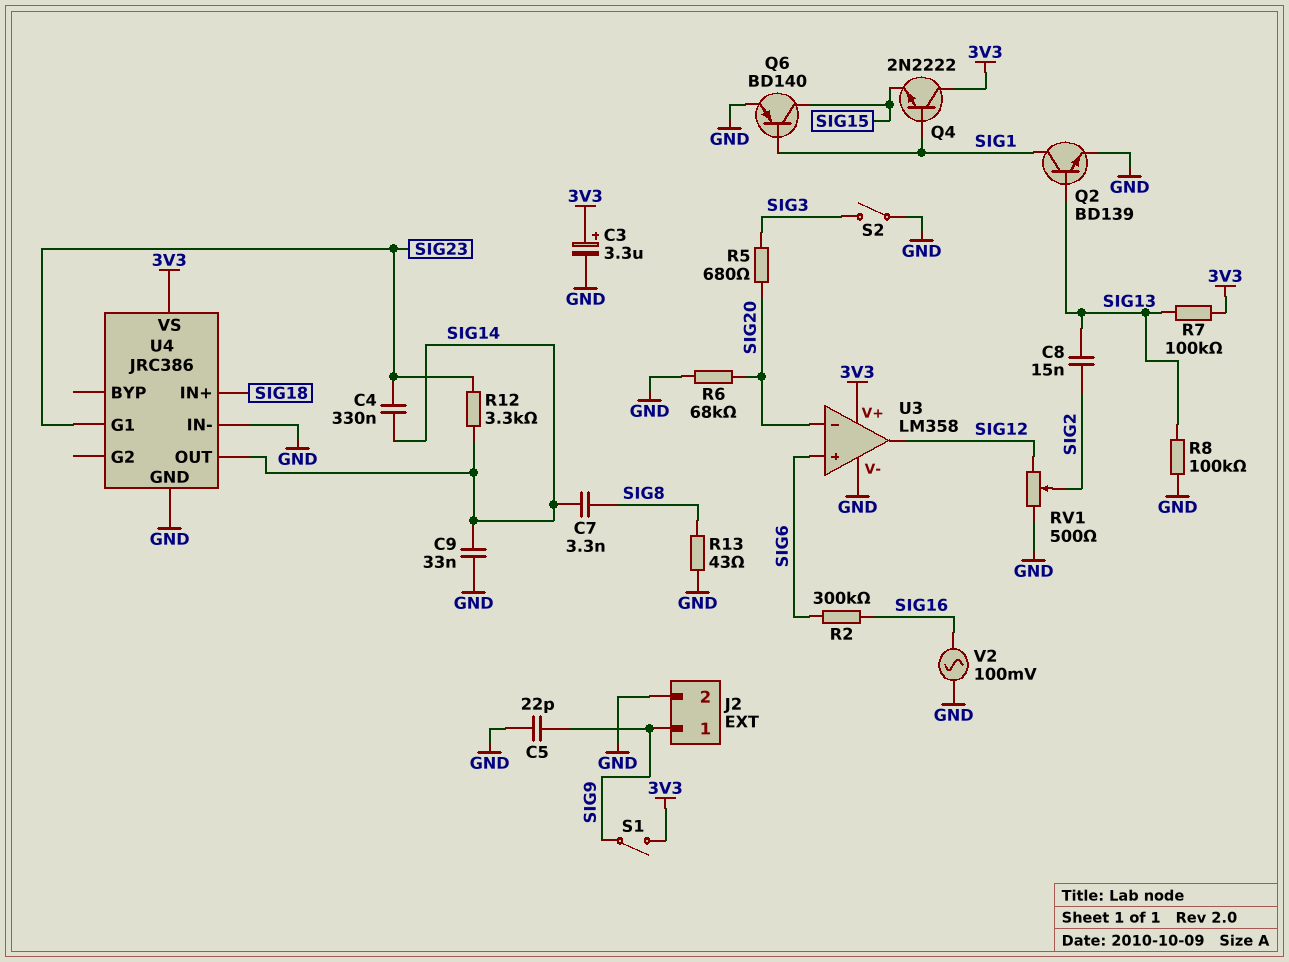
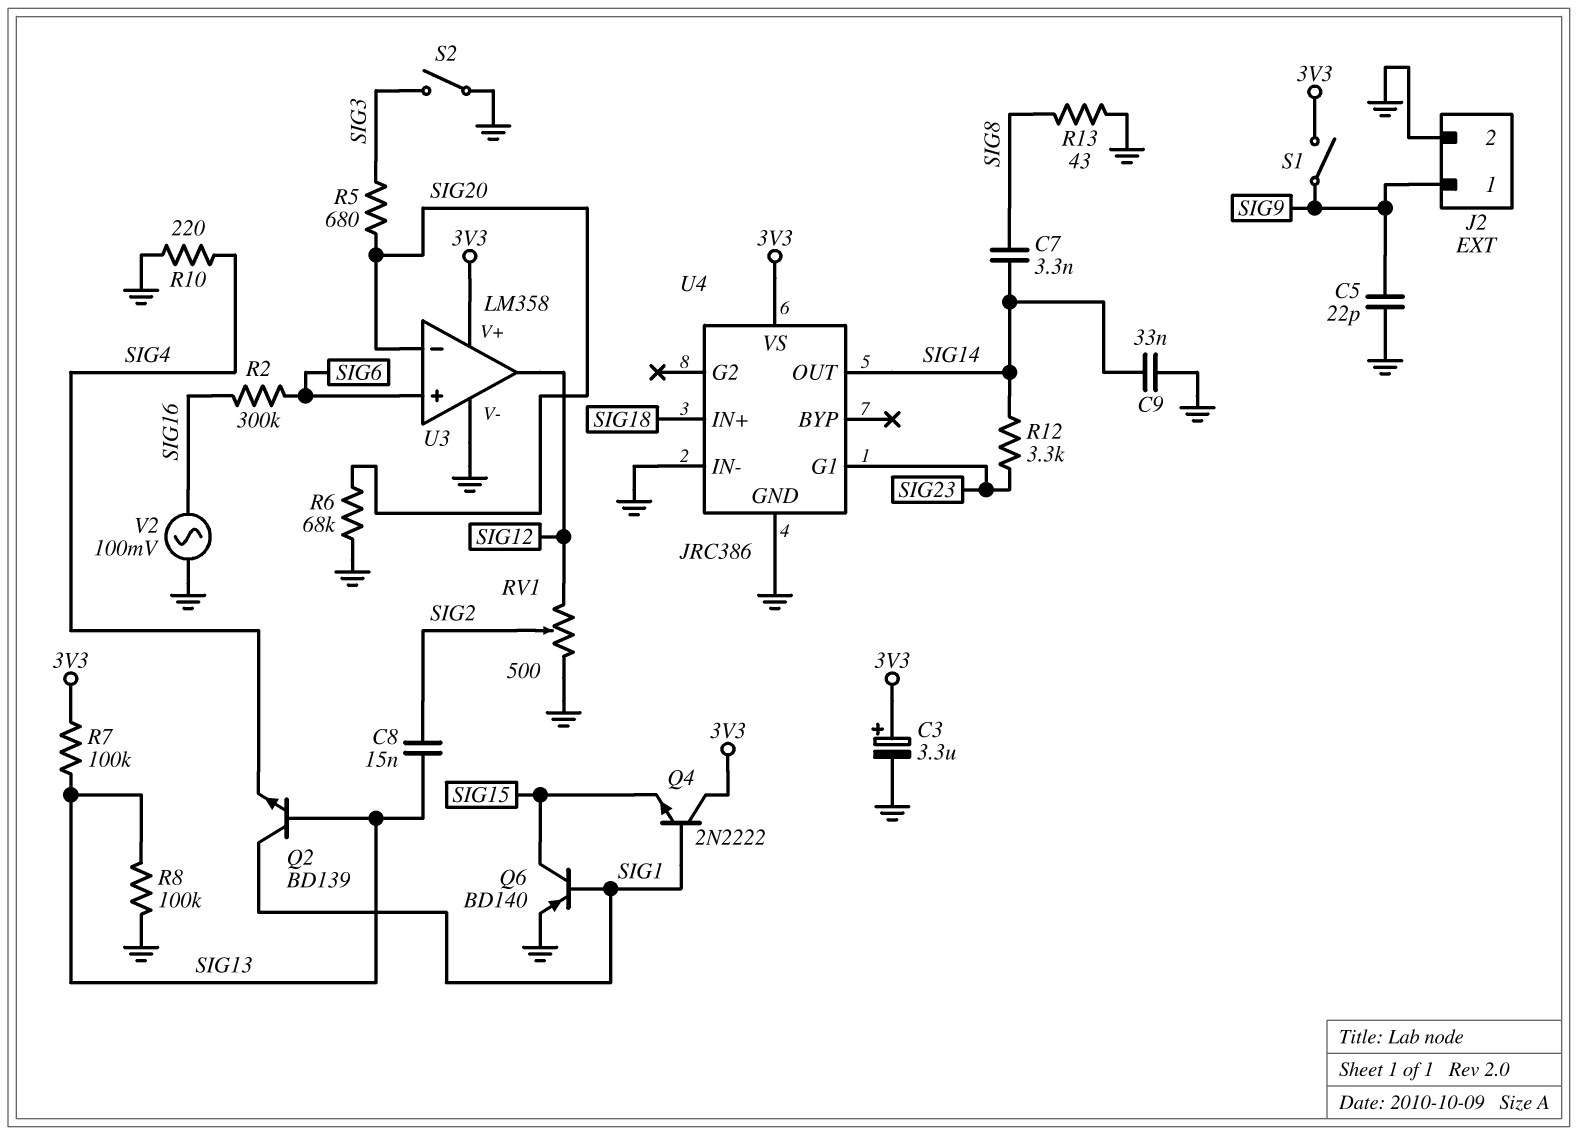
C4: 330nF (SIG14, SIG23) -> none
Q2: NPN BD139 (B SIG13, C SIG1, E GND) -> NPN BD139 (B SIG13, C SIG1, E SIG4)
R10: none -> 220 (GND, SIG4)

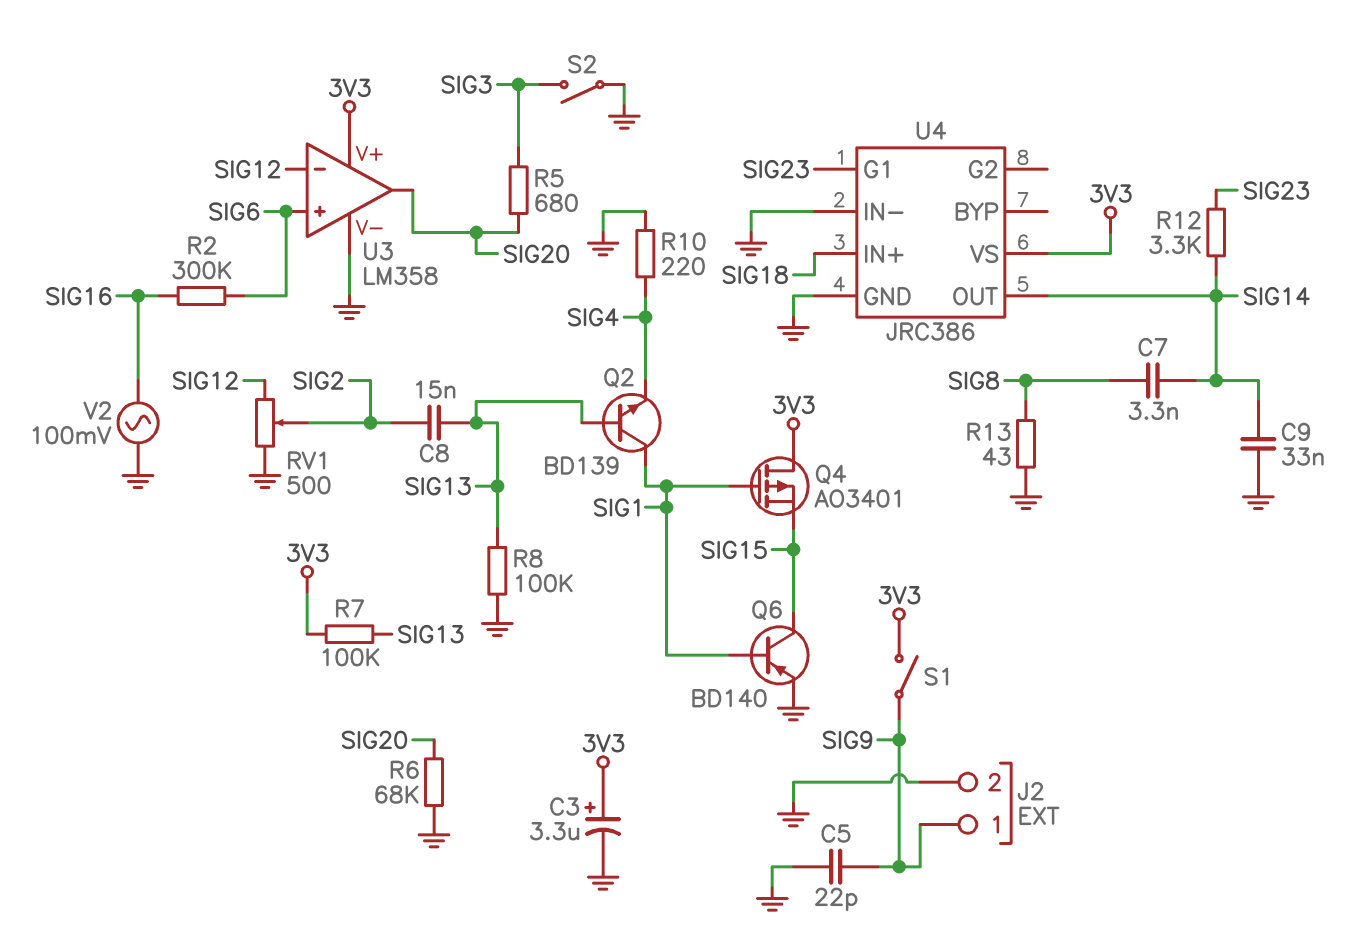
Q4: NPN 2N2222 (B SIG1, C 3V3, E SIG15) -> PMOS AO3401 (G SIG1, D 3V3, S SIG15)
U3 pin in-: SIG20 -> SIG12
U3 pin out: SIG12 -> SIG20

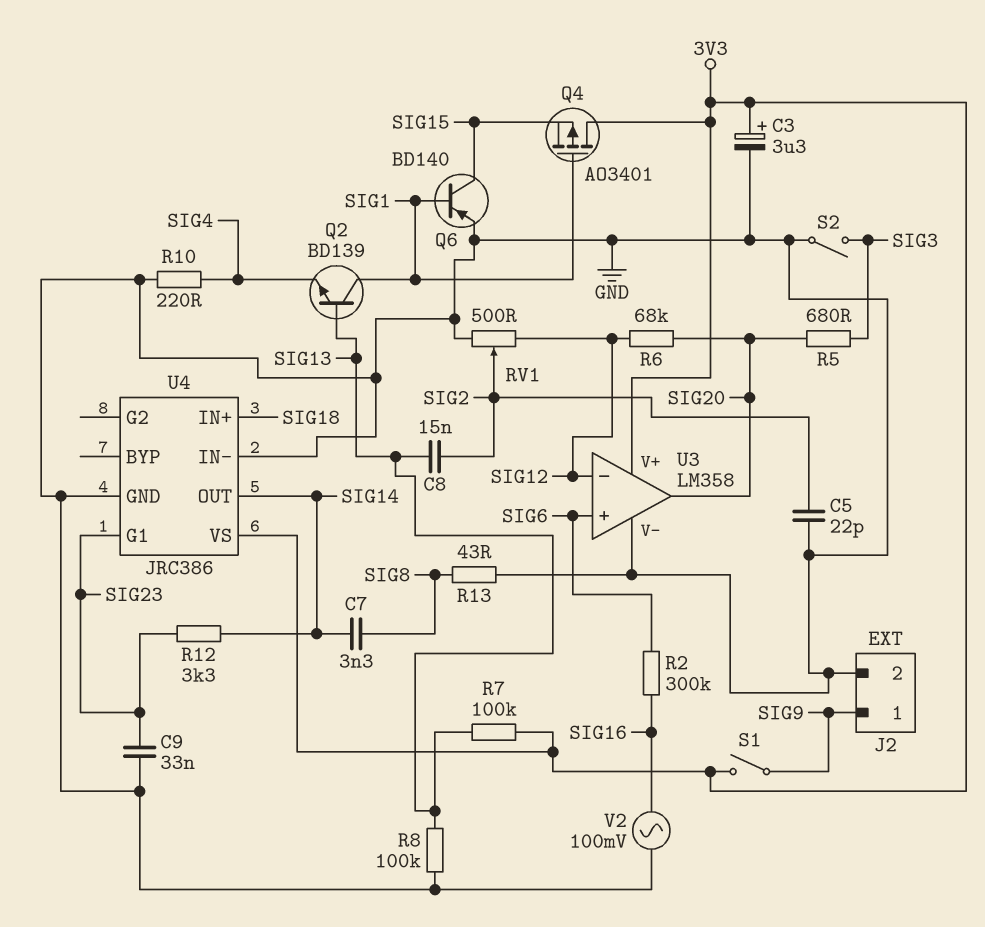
C5: 22pF (GND, SIG9) -> 22pF (GND, SIG2)
C9: 33nF (GND, SIG14) -> 33nF (GND, SIG23)
R6: 68k (GND, SIG20) -> 68k (SIG12, SIG20)

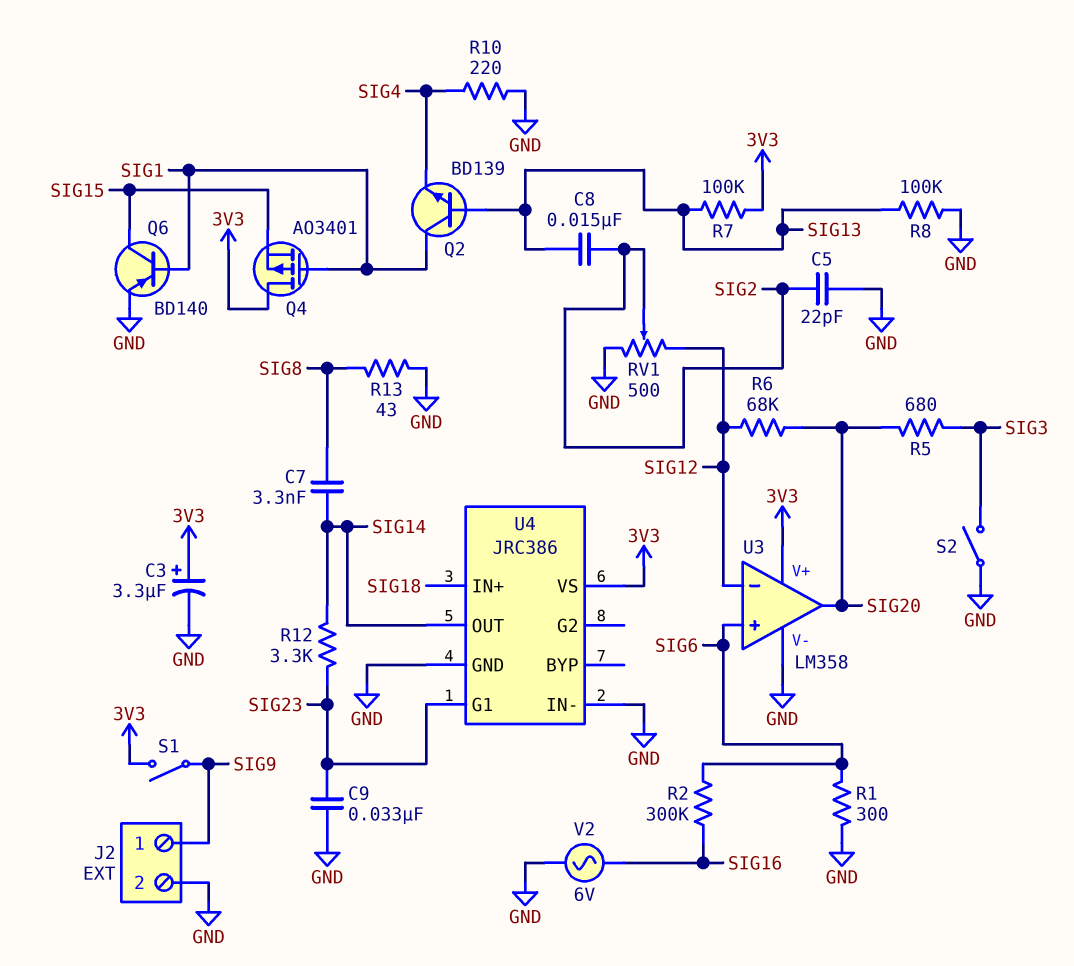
R1: none -> 300 (GND, SIG6)
V2: AC 100mV (GND, SIG16) -> AC 6V (GND, SIG16)

